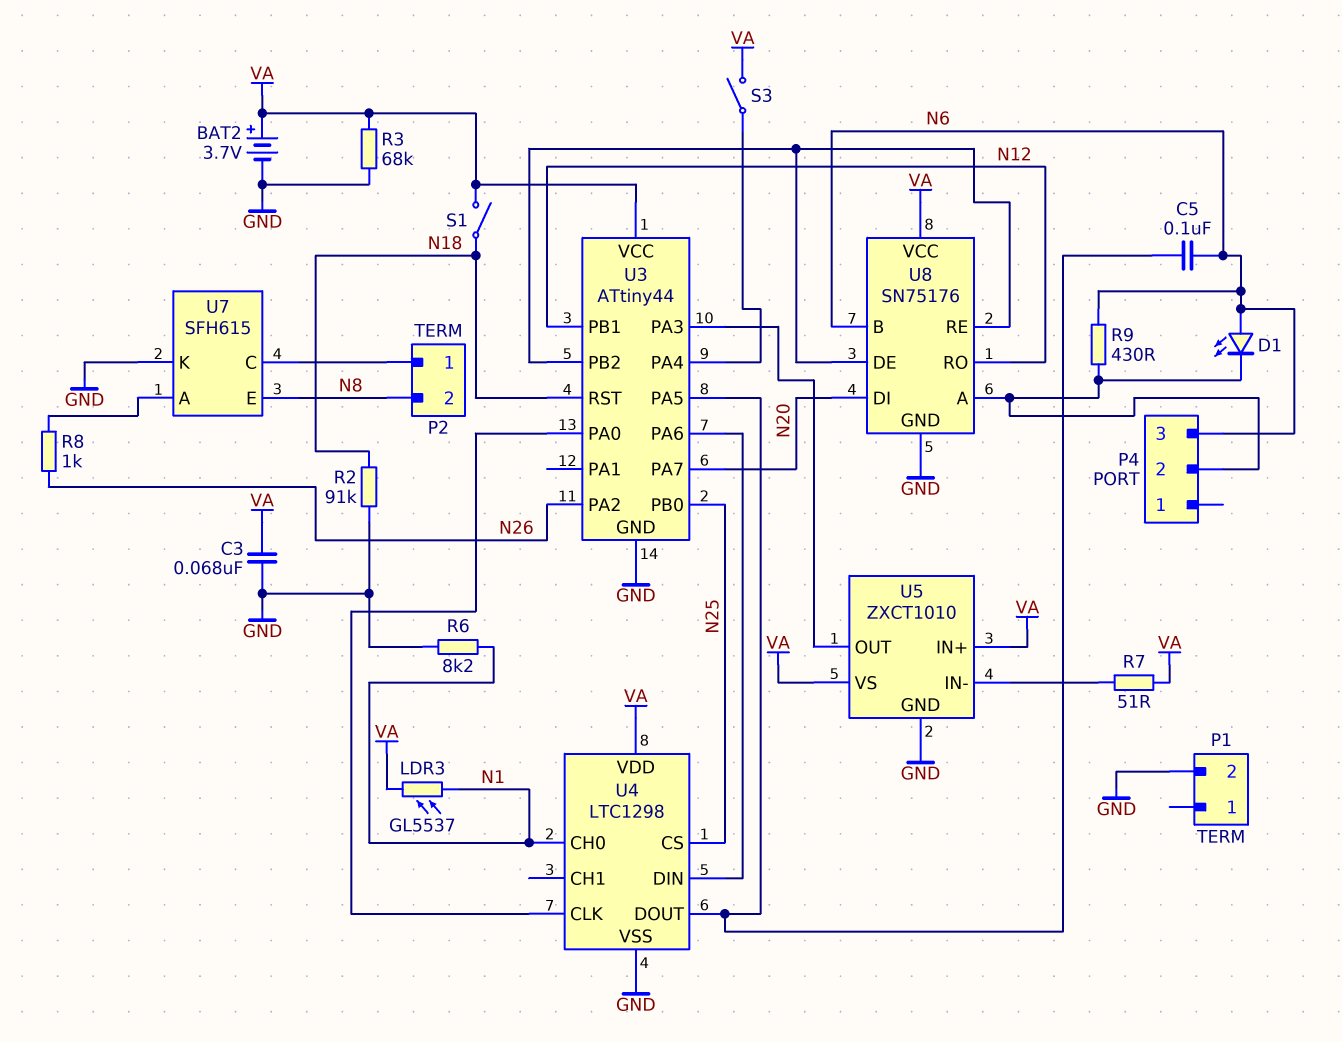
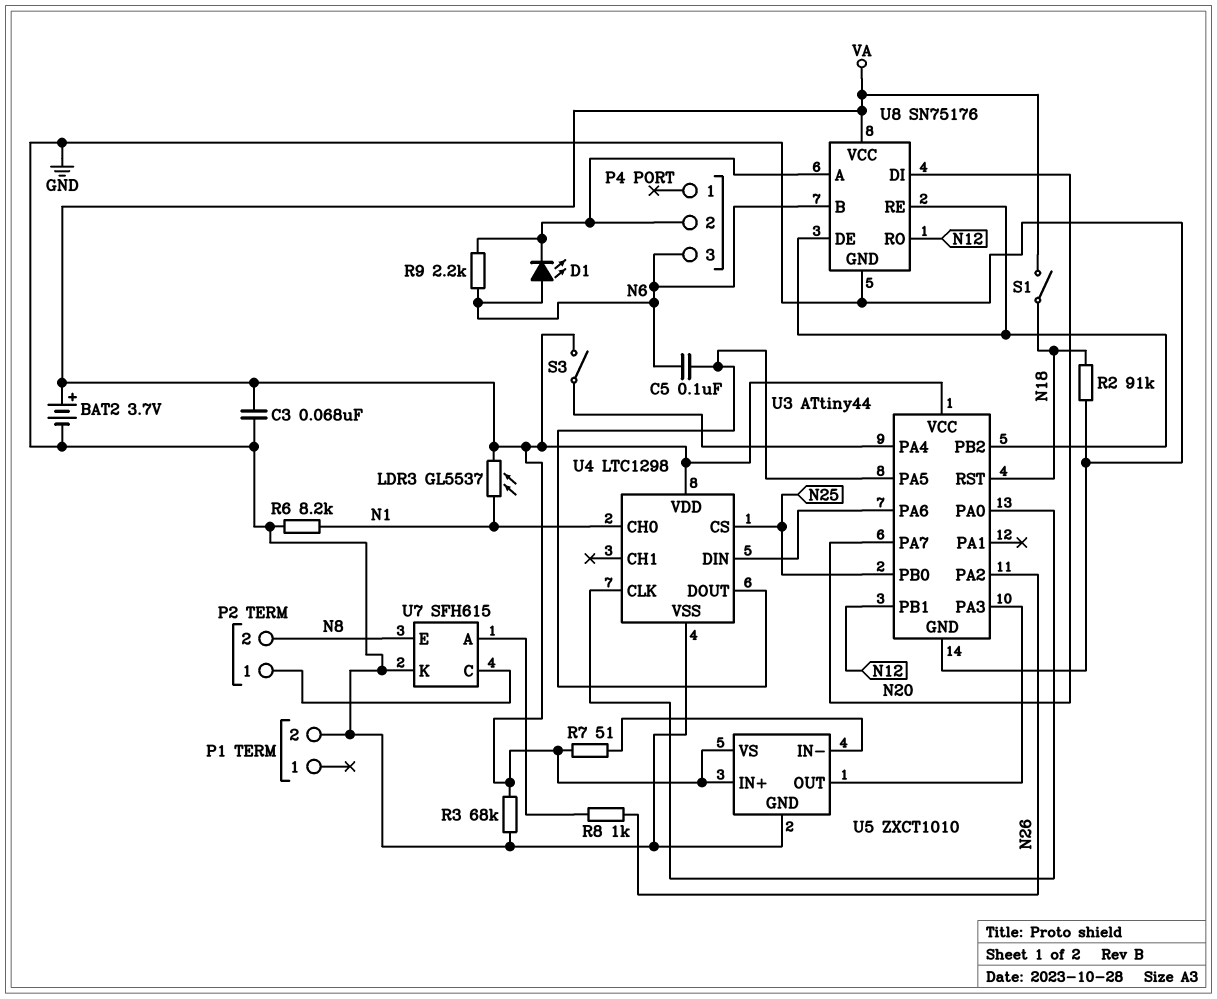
R9: 430 (N6, P4/2) -> 2.2k (N6, P4/2)

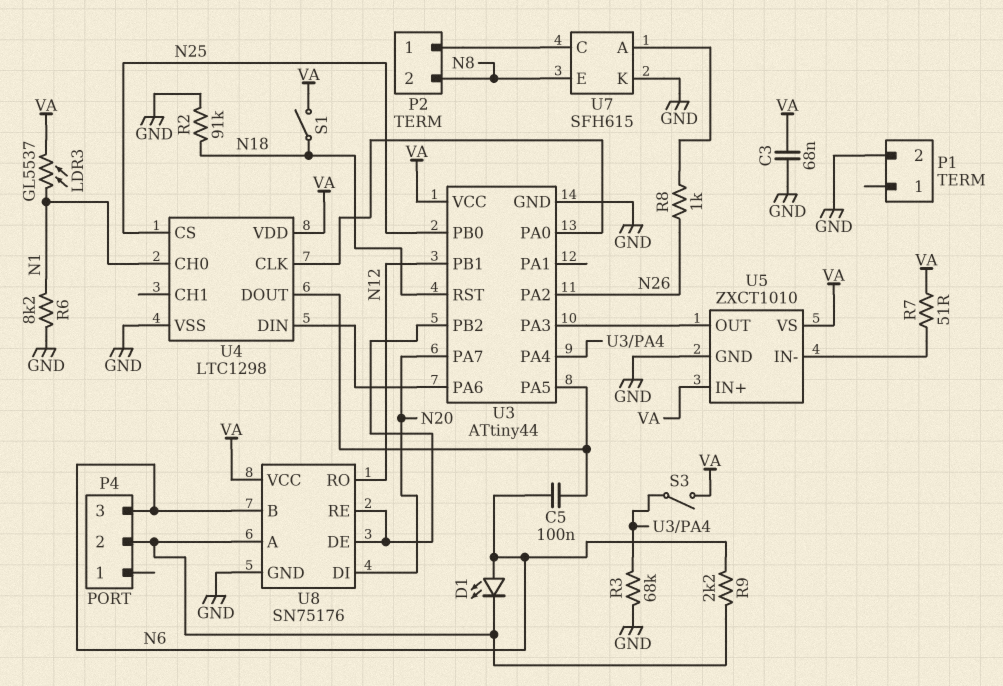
BAT2: 3.7V (plus VA, minus GND) -> none
R3: 68k (GND, VA) -> 68k (GND, U3/PA4)

